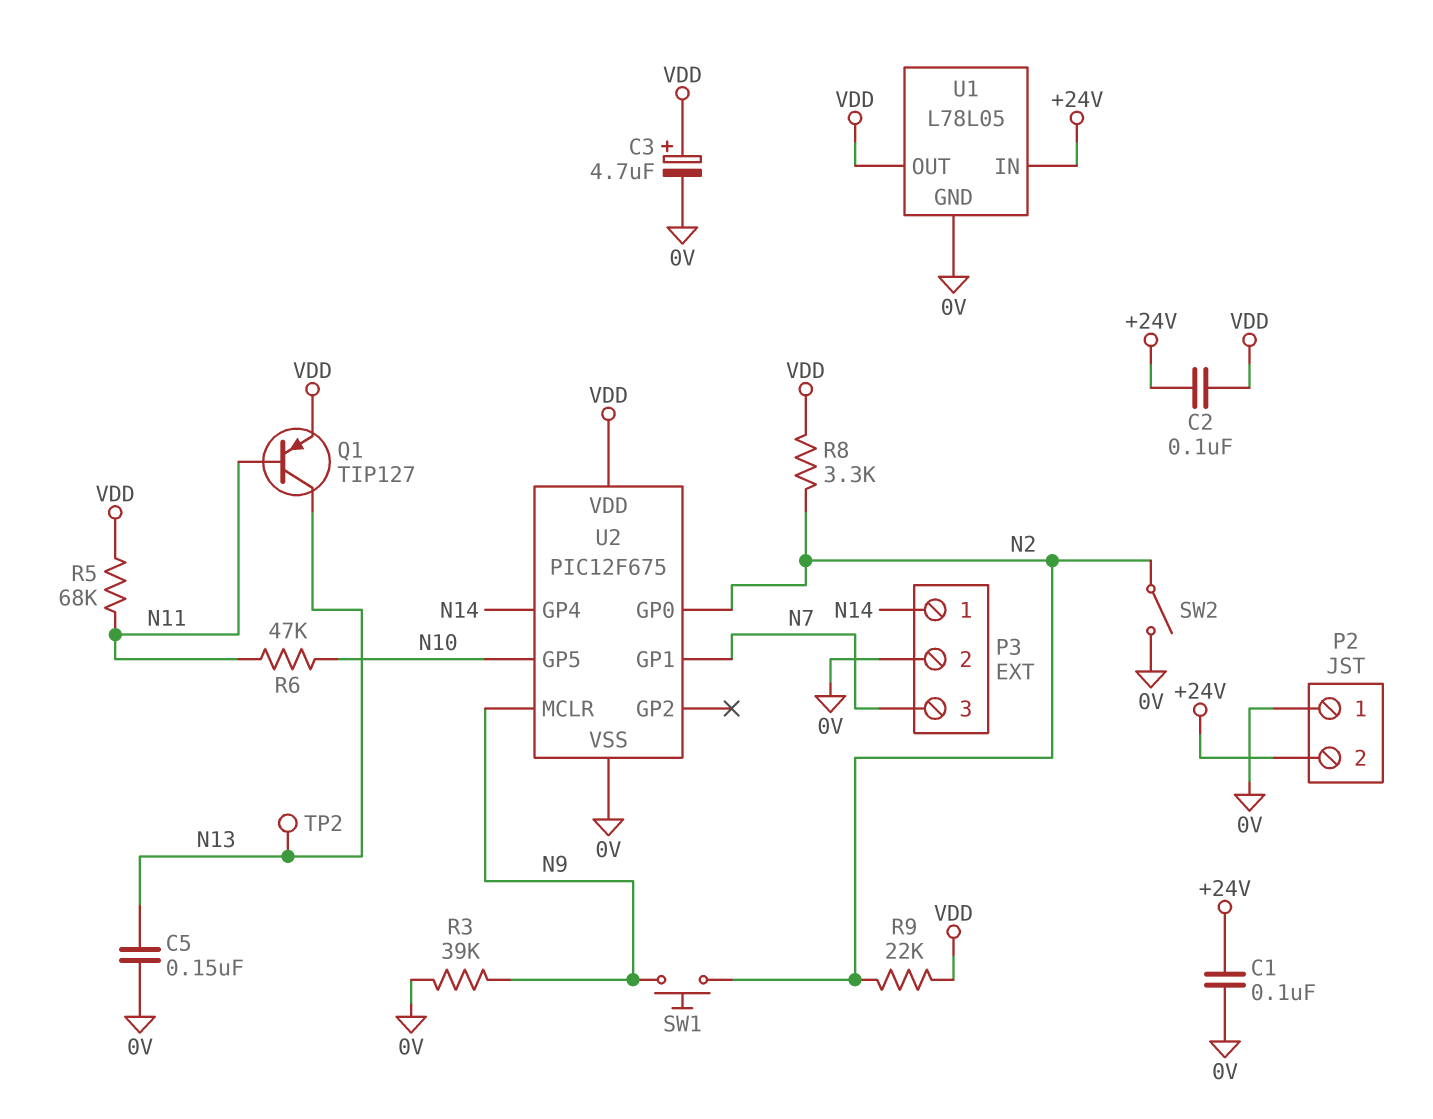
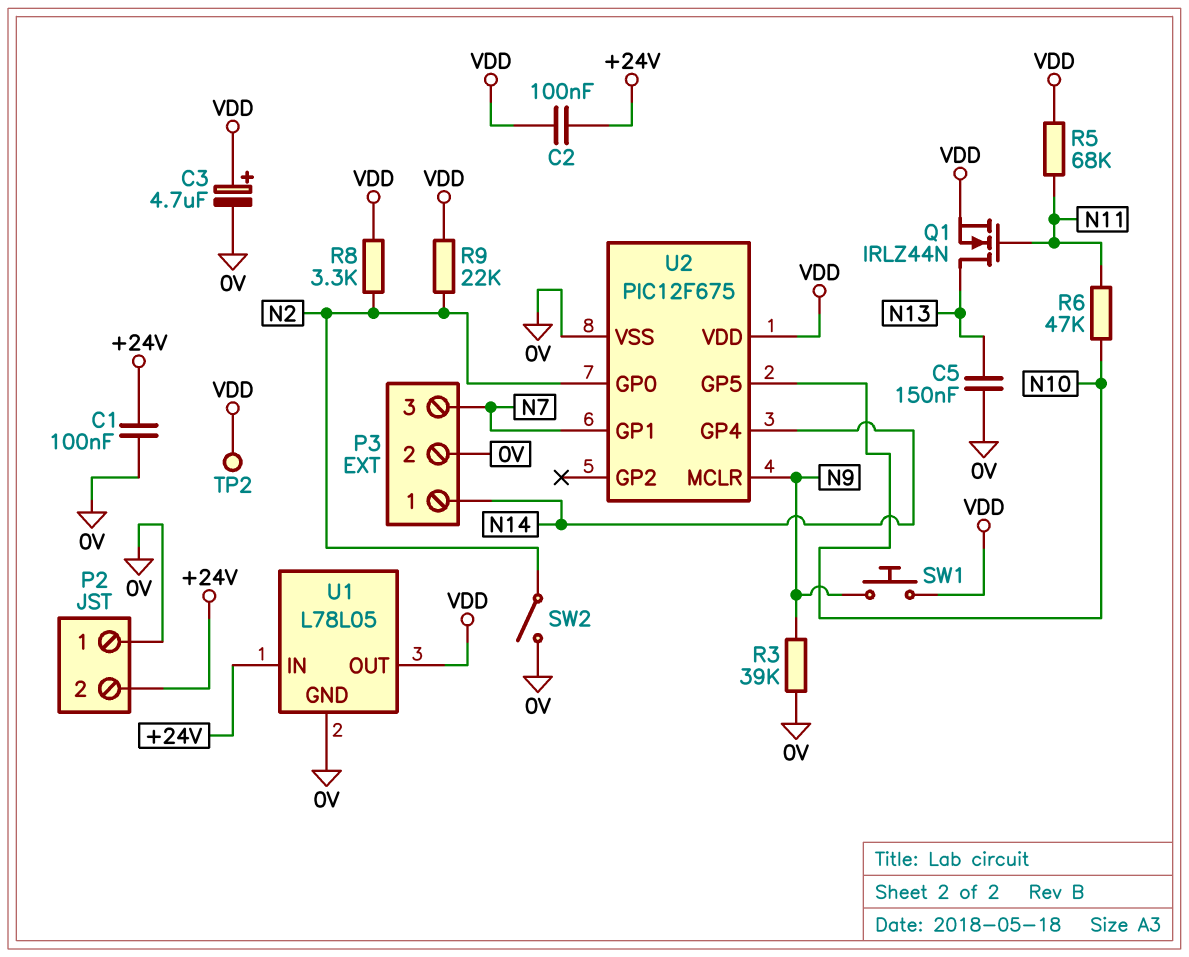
Q1: PNP TIP127 (B N11, C N13, E VDD) -> NMOS IRLZ44N (G N11, D N13, S VDD)
SW1: button (N2, N9) -> button (N9, VDD)
TP2: test point (N13) -> test point (VDD)

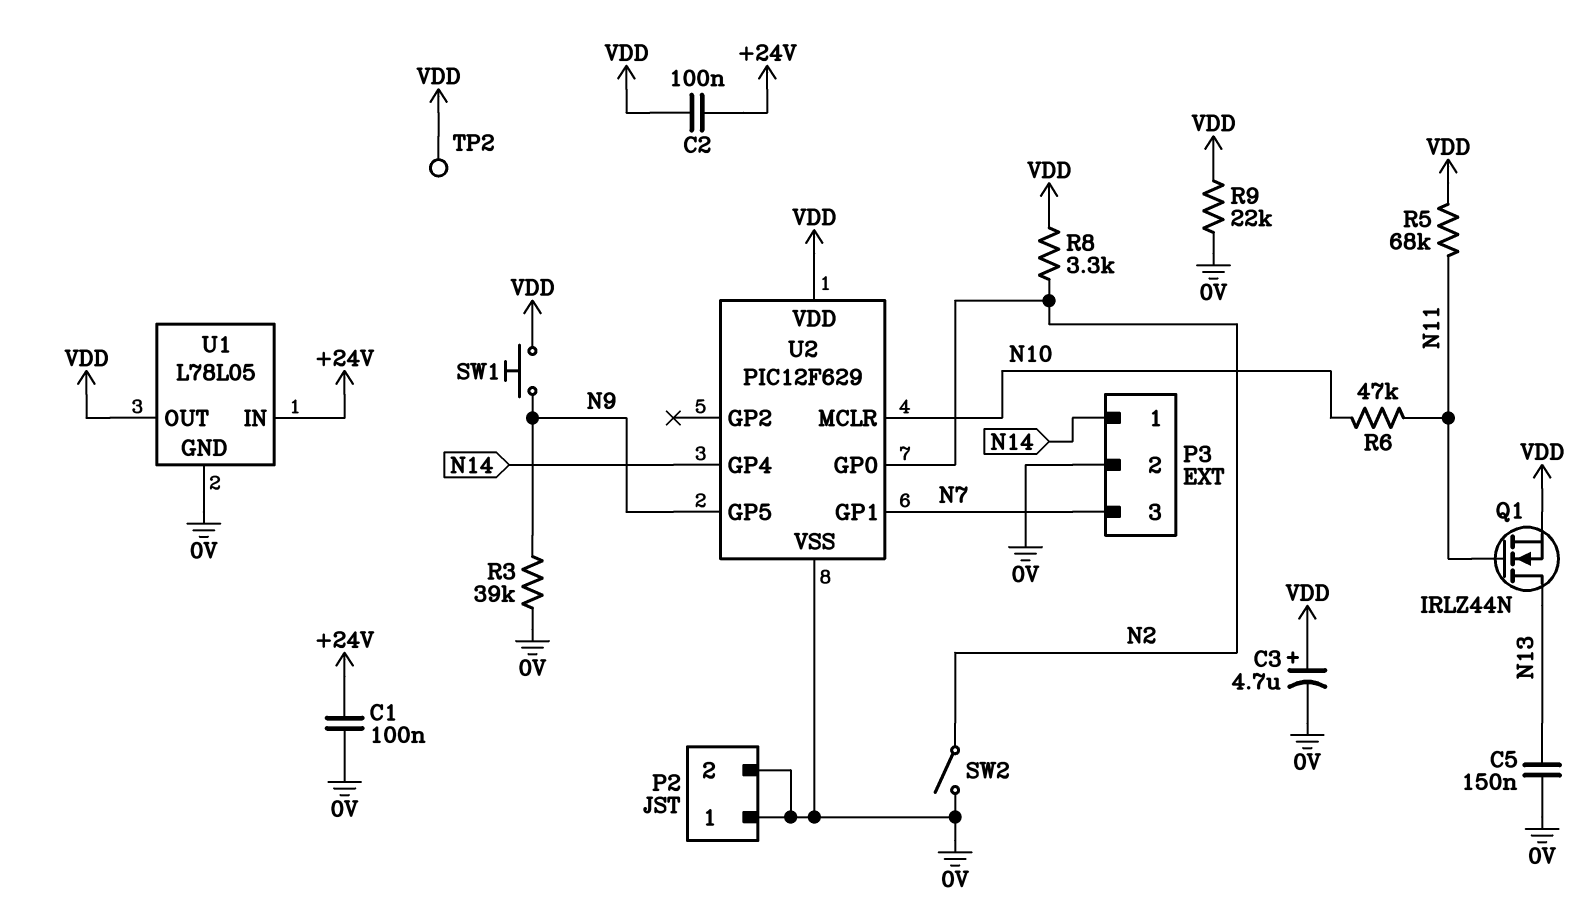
P2 pin 2: +24V -> 0V
R9: 22k (N2, VDD) -> 22k (0V, VDD)
U2: PIC12F675 -> PIC12F629
U2 pin GP5: N10 -> N9
U2 pin MCLR: N9 -> N10

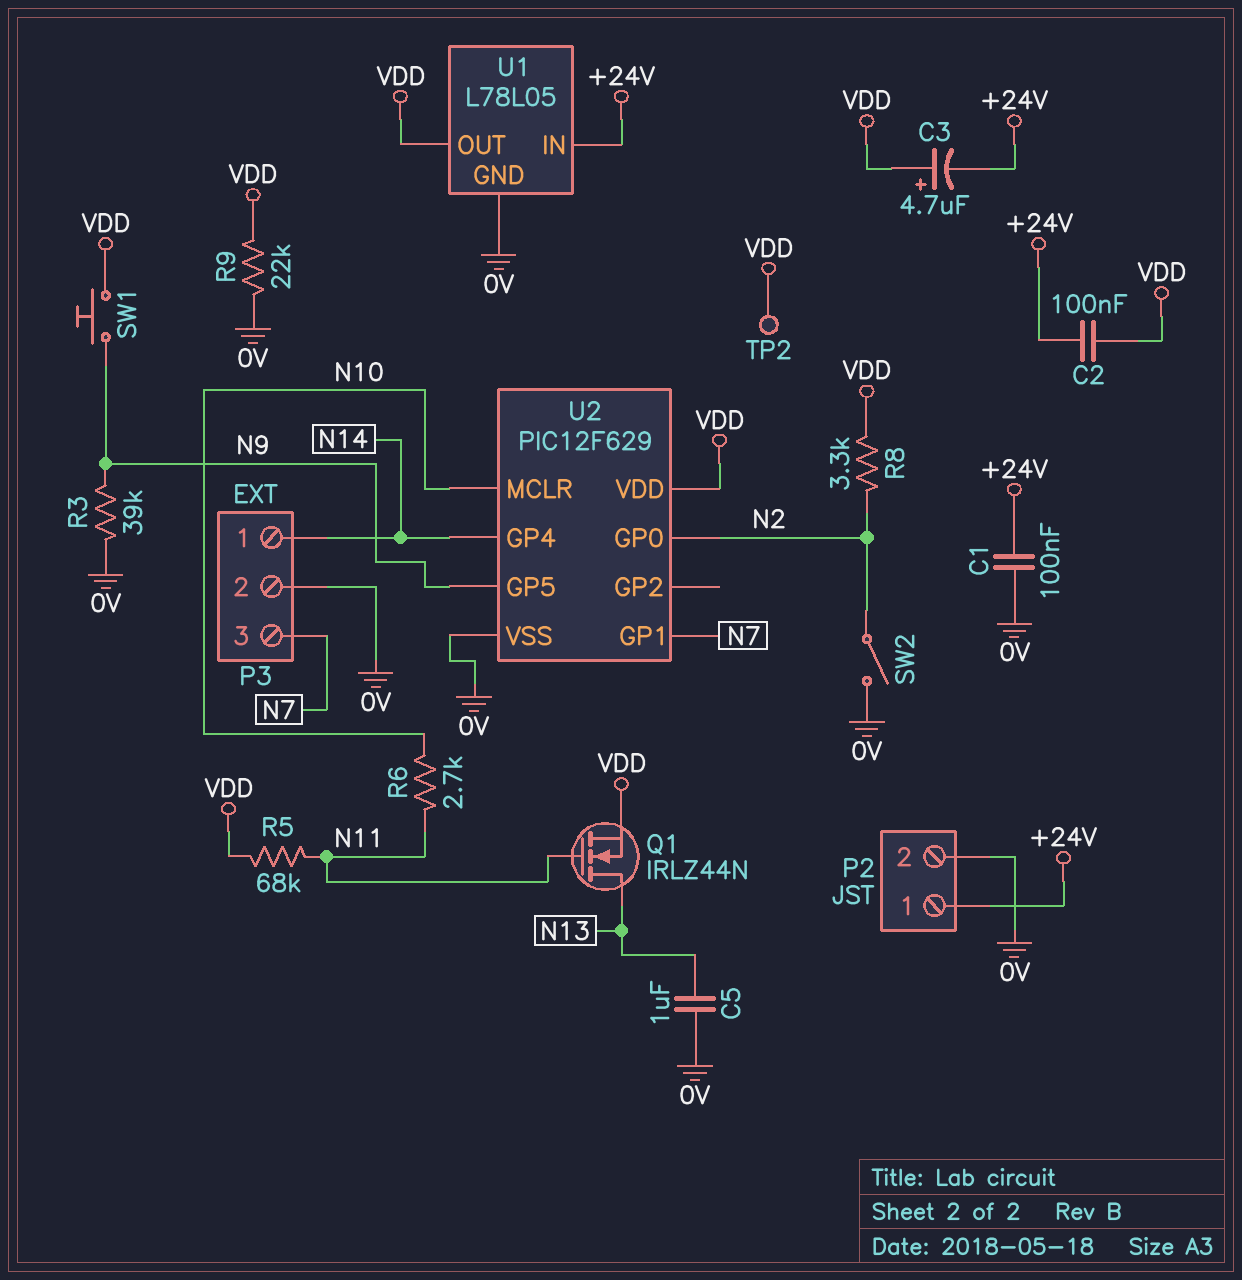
C3: 4.7uF (plus VDD, minus 0V) -> 4.7uF (plus VDD, minus +24V)
C5: 150nF (0V, N13) -> 1uF (0V, N13)
P2 pin 1: 0V -> +24V
R6: 47k (N10, N11) -> 2.7k (N10, N11)

